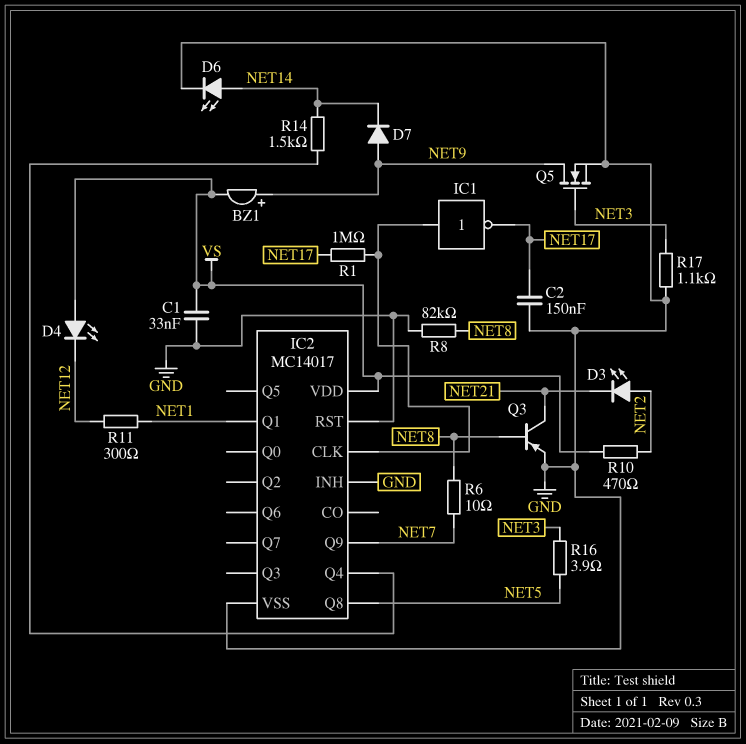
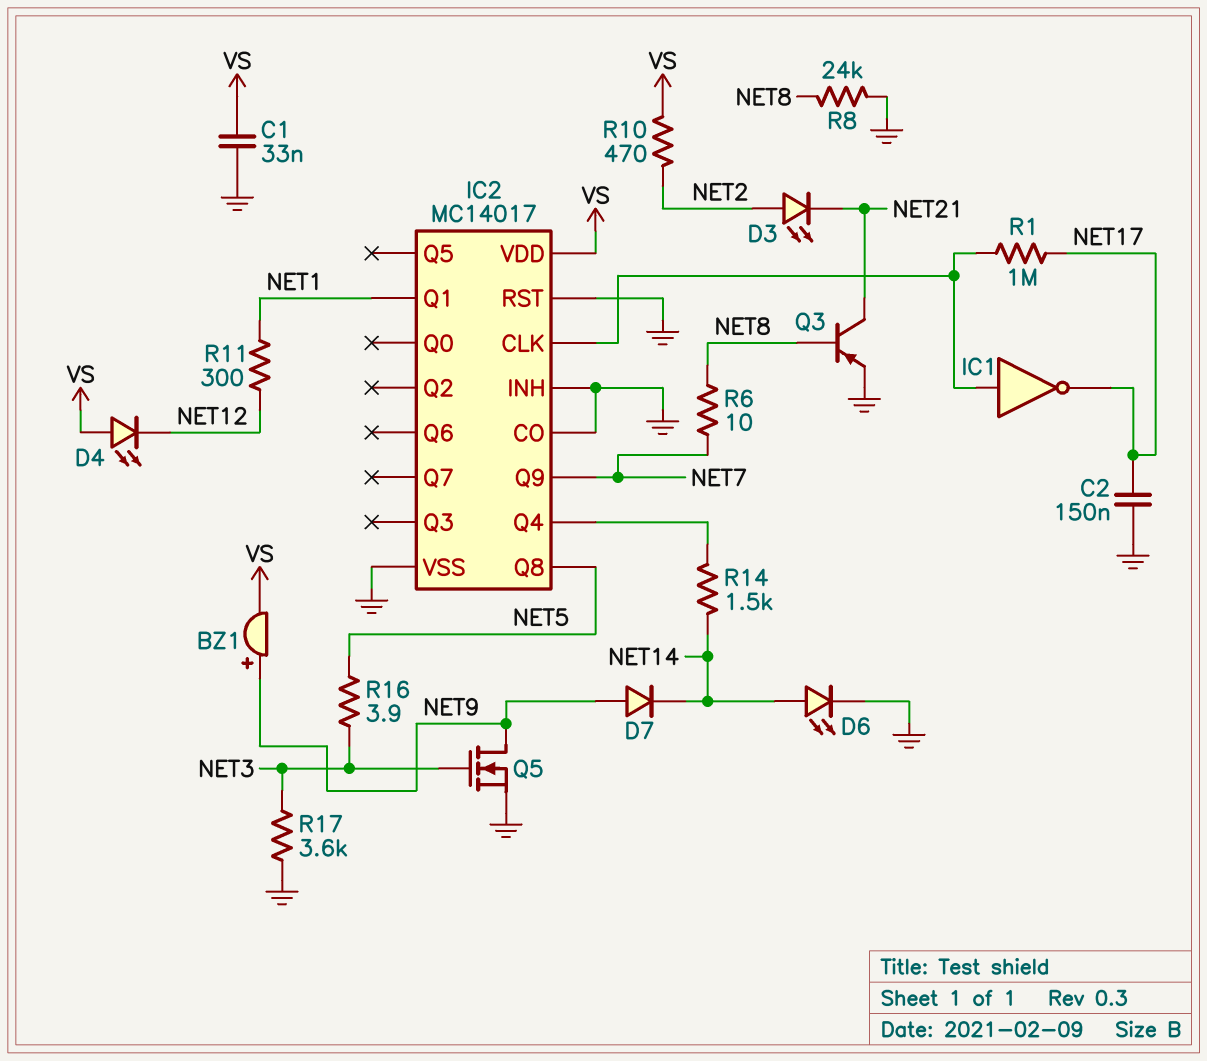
IC2 pin CO: none -> GND
R8: 82k (GND, NET8) -> 24k (GND, NET8)
R17: 1.1k (GND, NET3) -> 3.6k (GND, NET3)

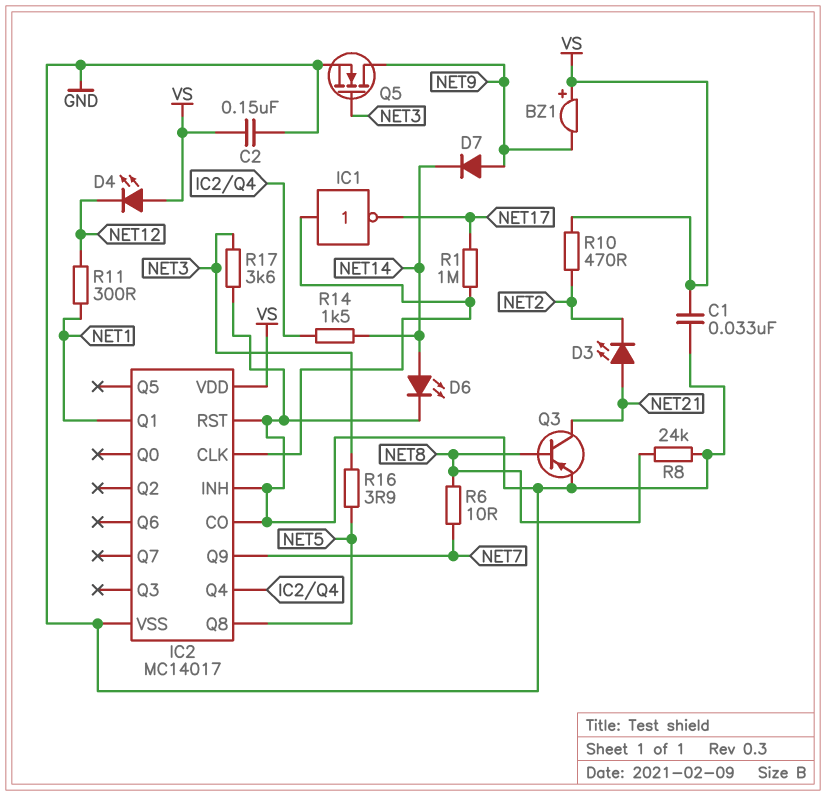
BZ1: buzzer (plus NET9, minus VS) -> buzzer (plus VS, minus NET9)
C2: 150nF (GND, NET17) -> 150nF (GND, VS)
D3: LED (A NET2, K NET21) -> LED (A NET21, K NET2)

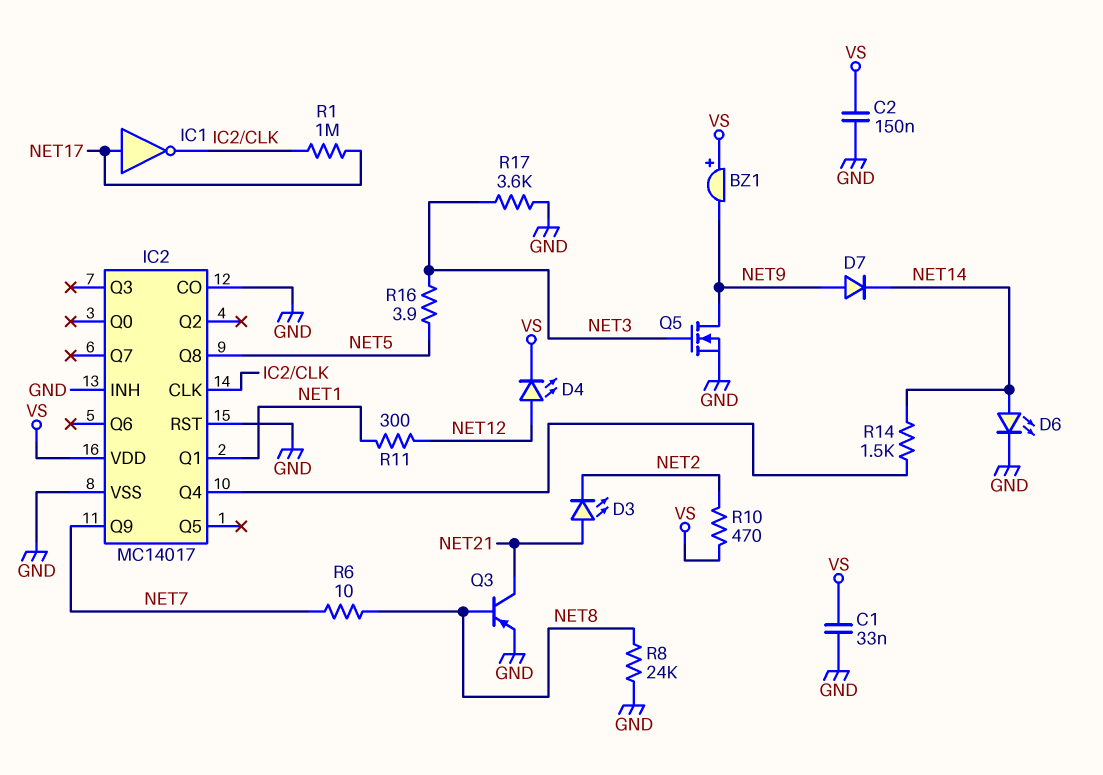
D4: LED (A VS, K NET12) -> LED (A NET12, K VS)
IC1: NOT (in IC2/CLK, out NET17) -> NOT (in NET17, out IC2/CLK)

